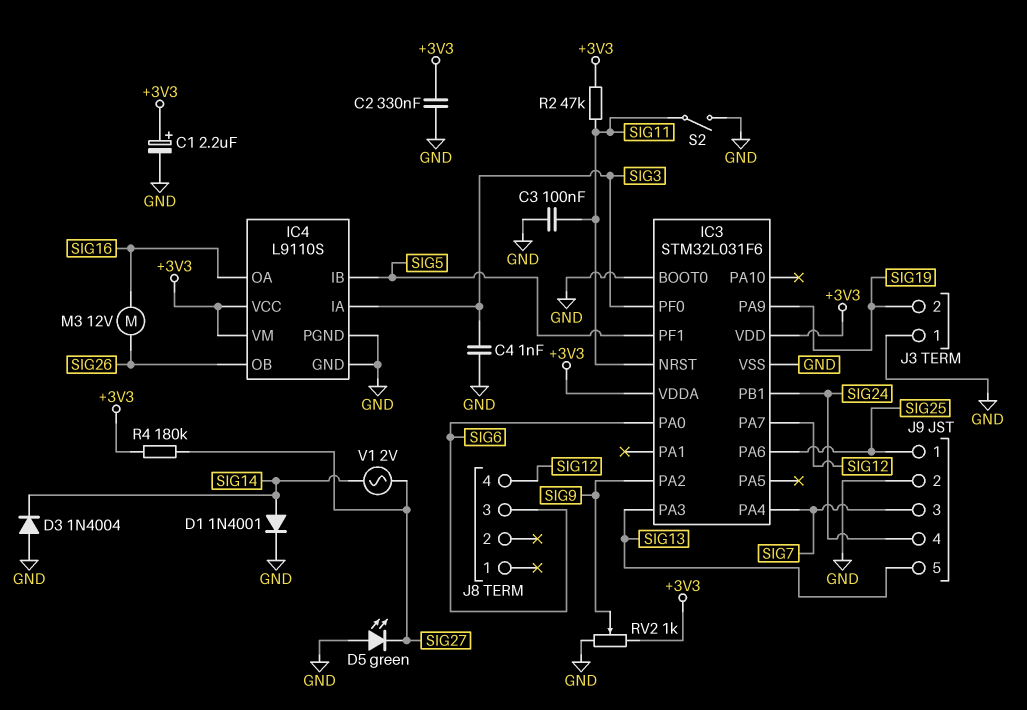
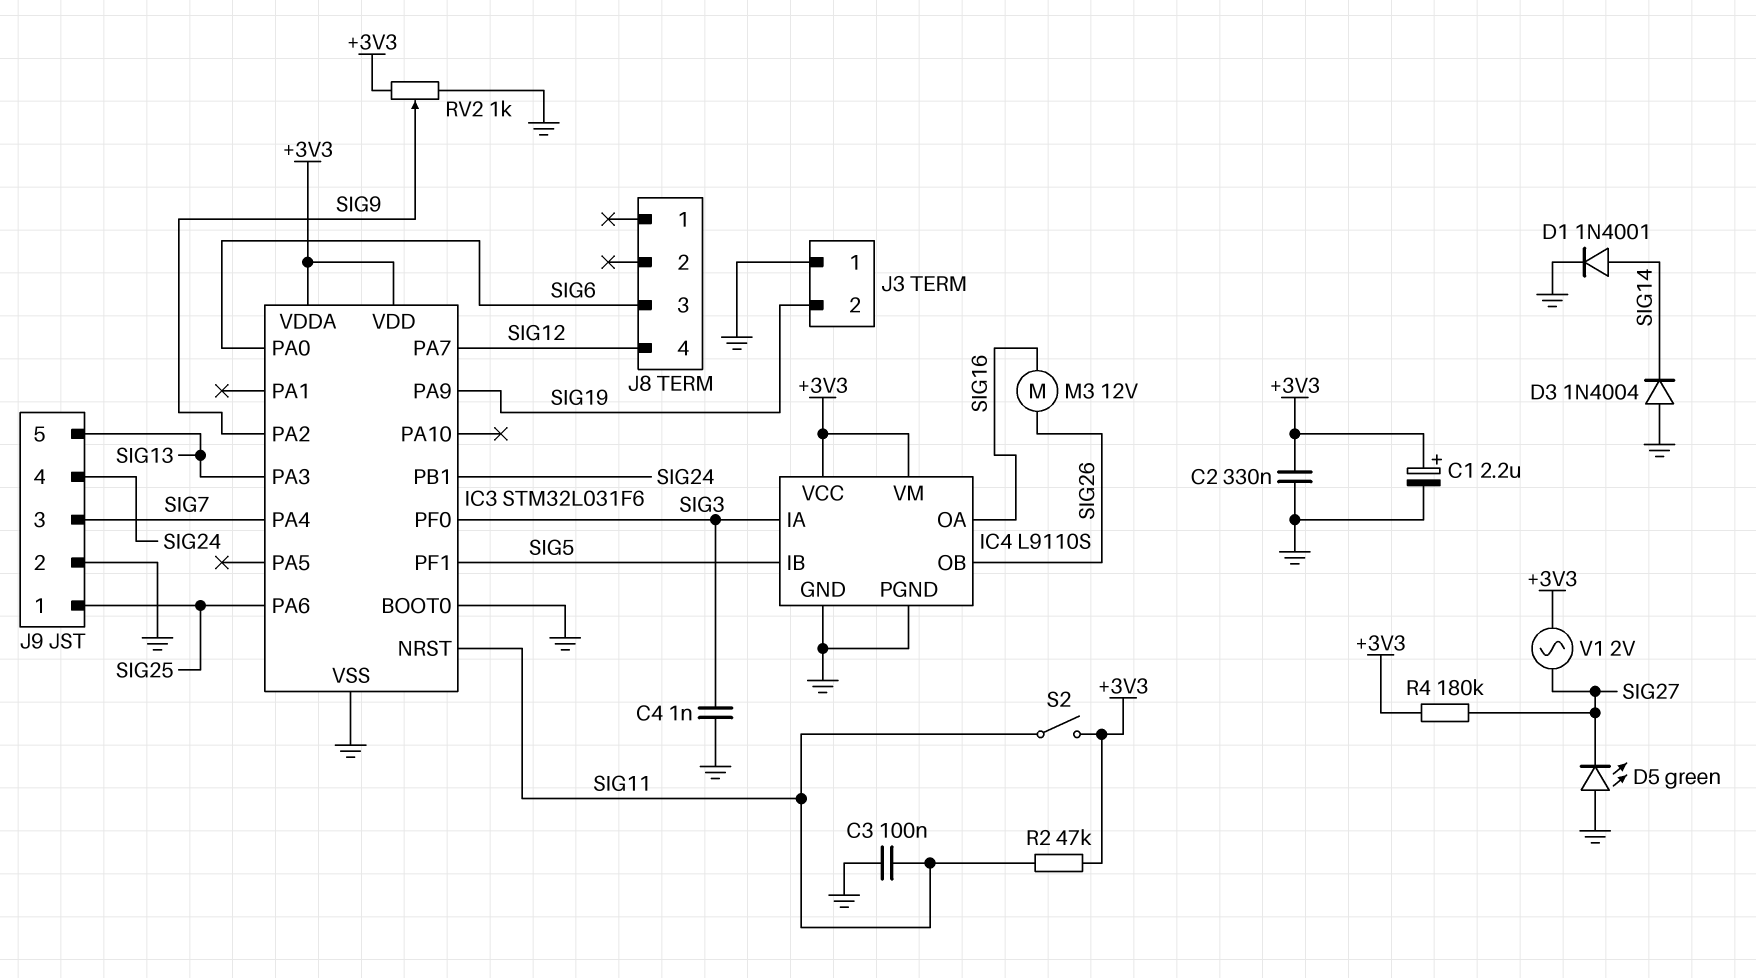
S2: switch (GND, SIG11) -> switch (+3V3, SIG11)
V1: AC 2V (SIG14, SIG27) -> AC 2V (+3V3, SIG27)

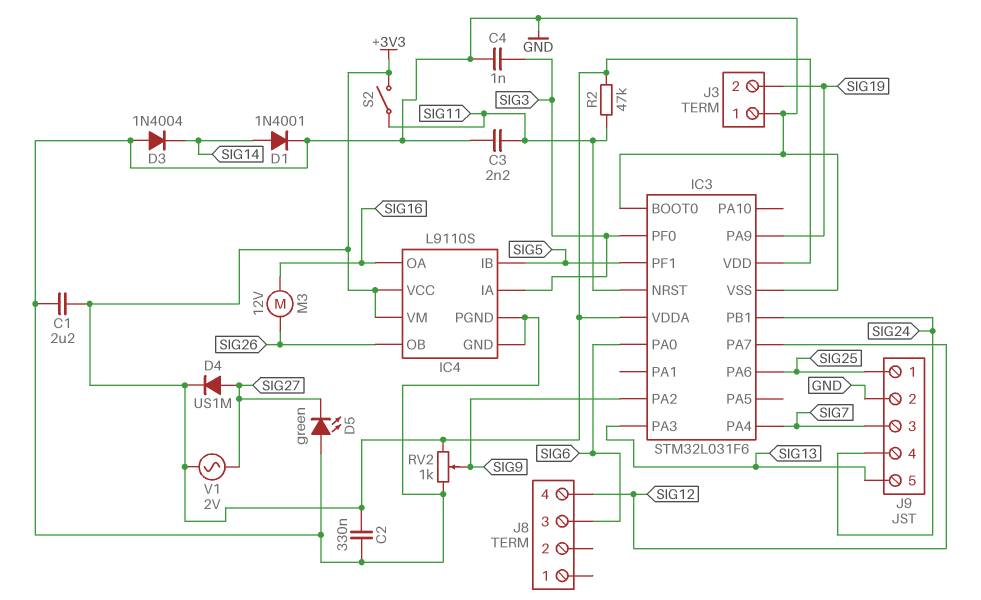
C1: 2.2uF (plus +3V3, minus GND) -> 2.2uF (+3V3, GND)
C3: 100nF (GND, SIG11) -> 2.2nF (GND, SIG11)
D4: none -> diode US1M (A SIG27, K +3V3)
R4: 180k (+3V3, SIG27) -> none

